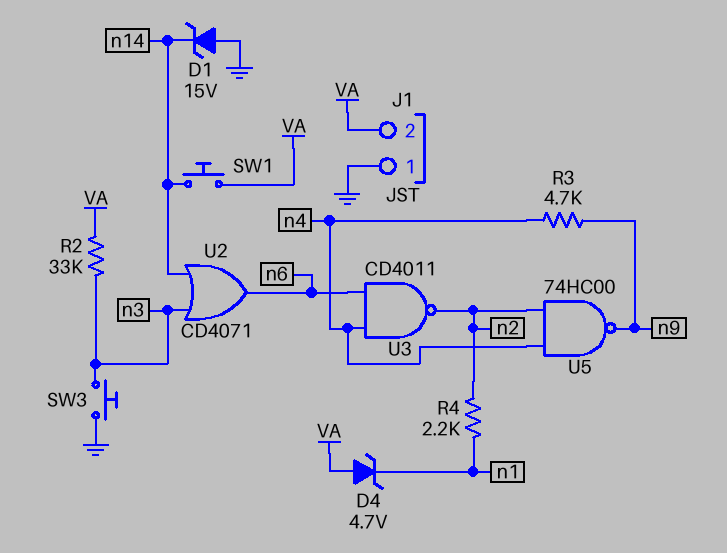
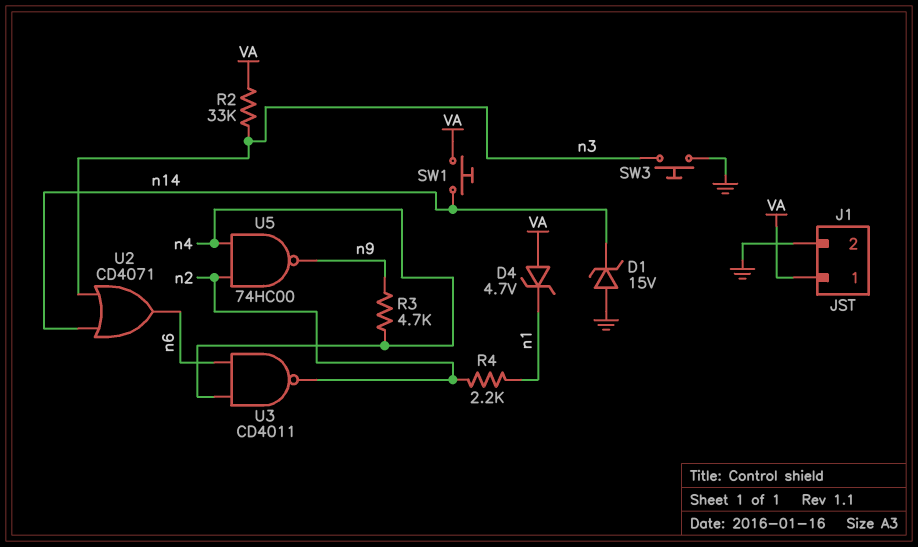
J1 pin 1: GND -> VA
J1 pin 2: VA -> GND

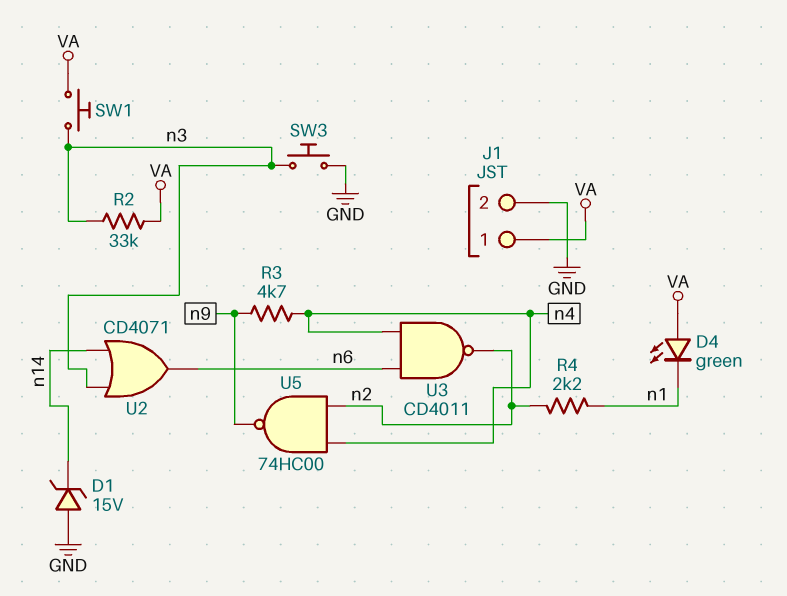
D4: zener 4.7V (A VA, K n1) -> LED green (A VA, K n1)
SW1: button (VA, n14) -> button (VA, n3)

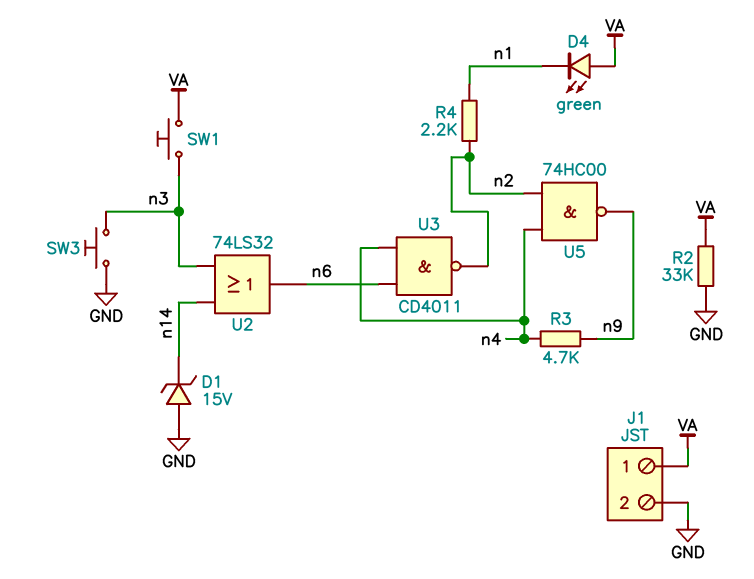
R2: 33k (VA, n3) -> 33k (GND, VA)
U2: OR CD4071 (in n3, in n14, out n6) -> OR 74LS32 (in n3, in n14, out n6)

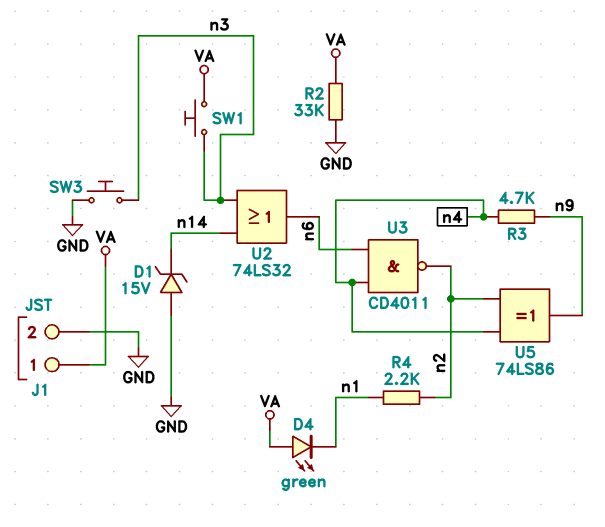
U5: NAND 74HC00 (in n2, in n4, out n9) -> XOR 74LS86 (in n2, in n4, out n9)

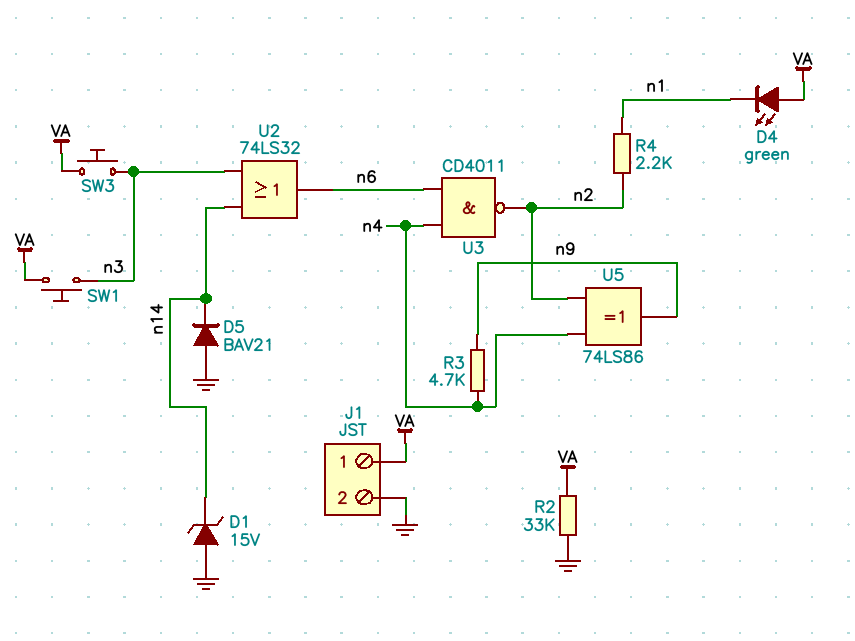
D5: none -> diode BAV21 (A GND, K n14)
SW3: button (GND, n3) -> button (VA, n3)

